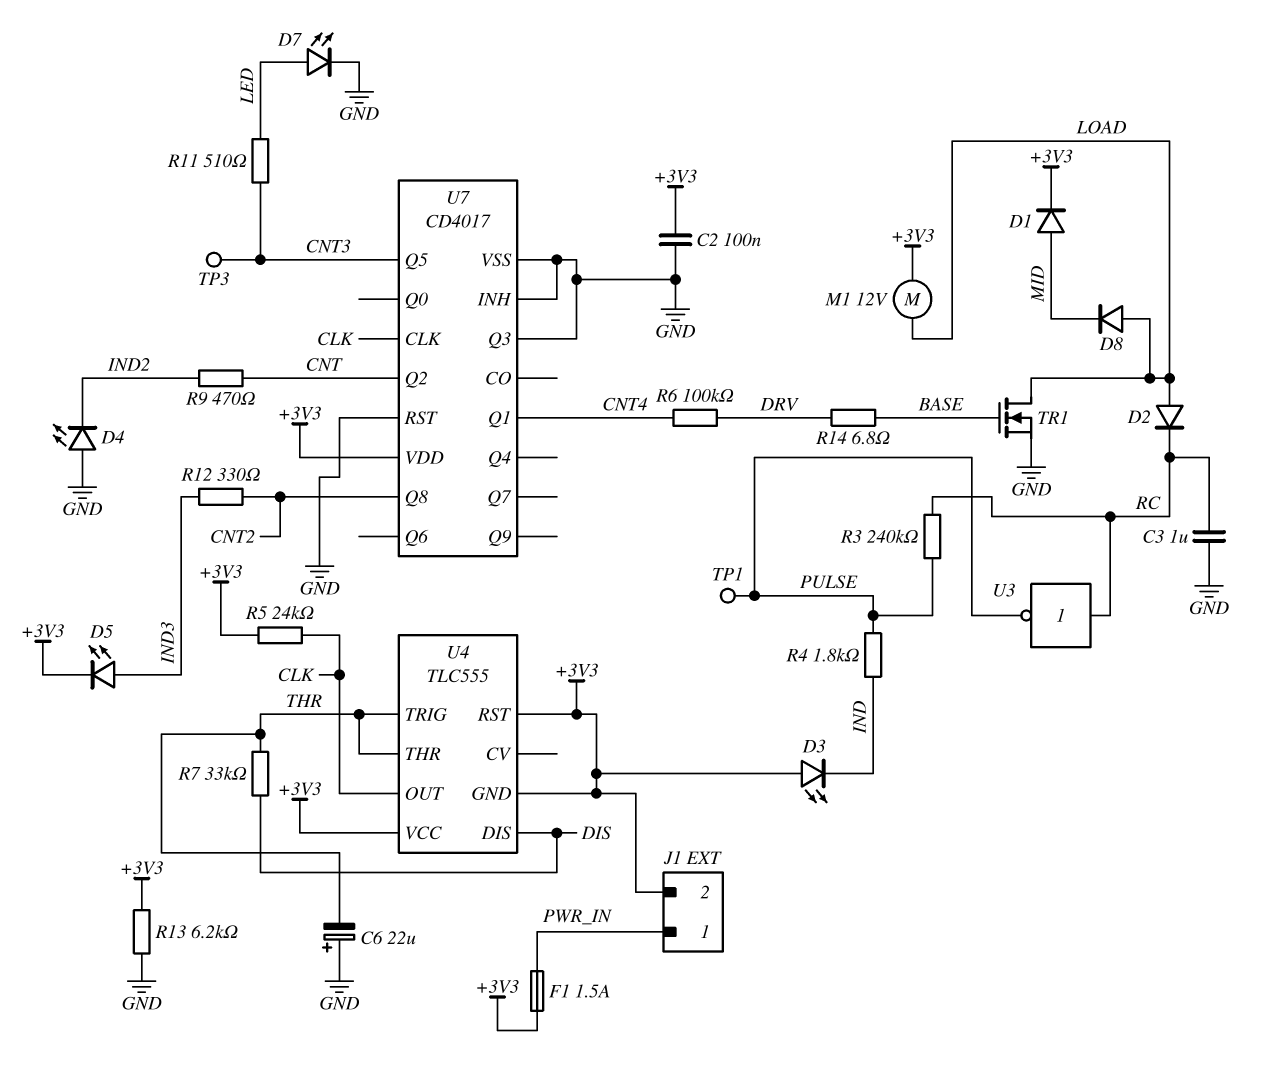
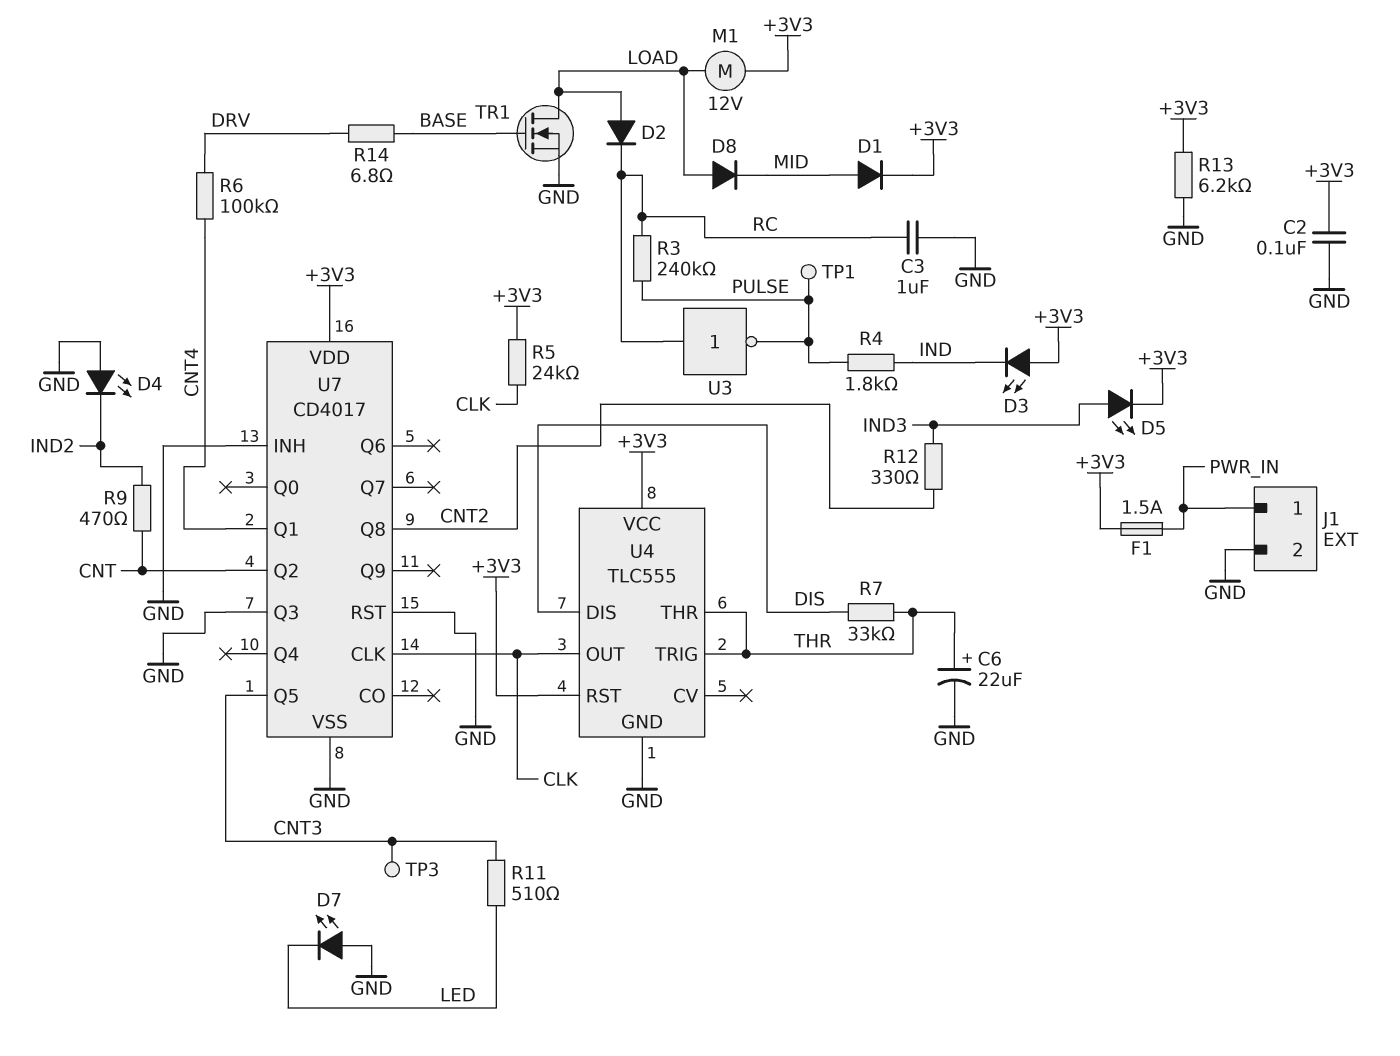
C6: 22uF (plus GND, minus THR) -> 22uF (plus THR, minus GND)
D7: LED (A LED, K GND) -> LED (A GND, K LED)
J1 pin 2: +3V3 -> GND
U4 pin GND: +3V3 -> GND

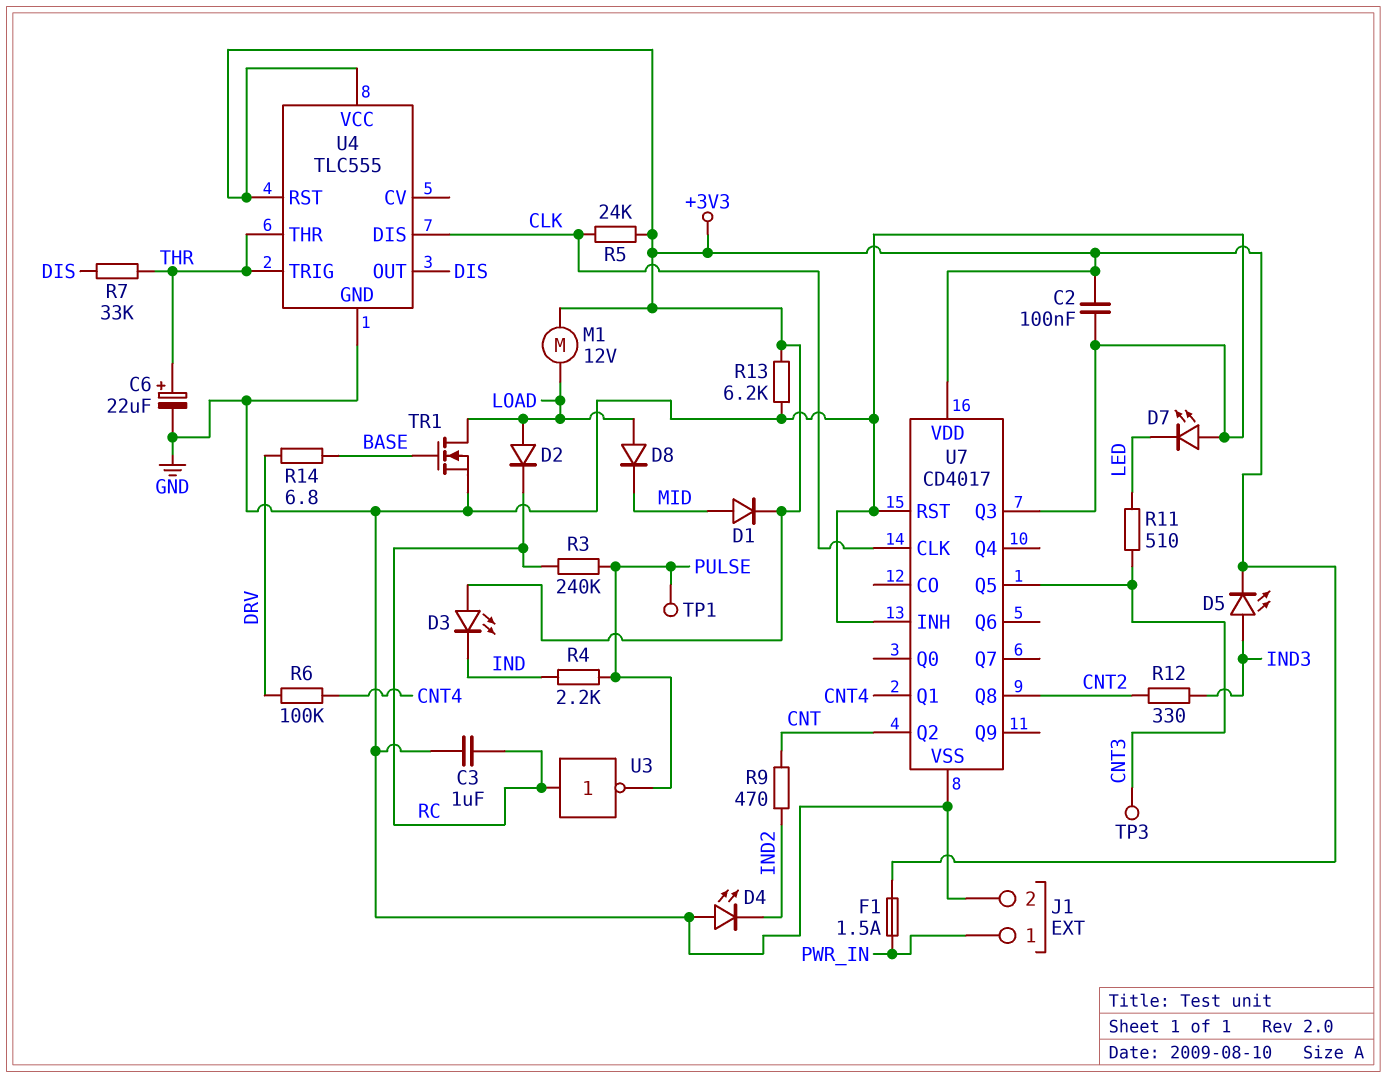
R4: 1.8k (IND, PULSE) -> 2.2k (IND, PULSE)
U4 pin DIS: DIS -> CLK
U4 pin OUT: CLK -> DIS

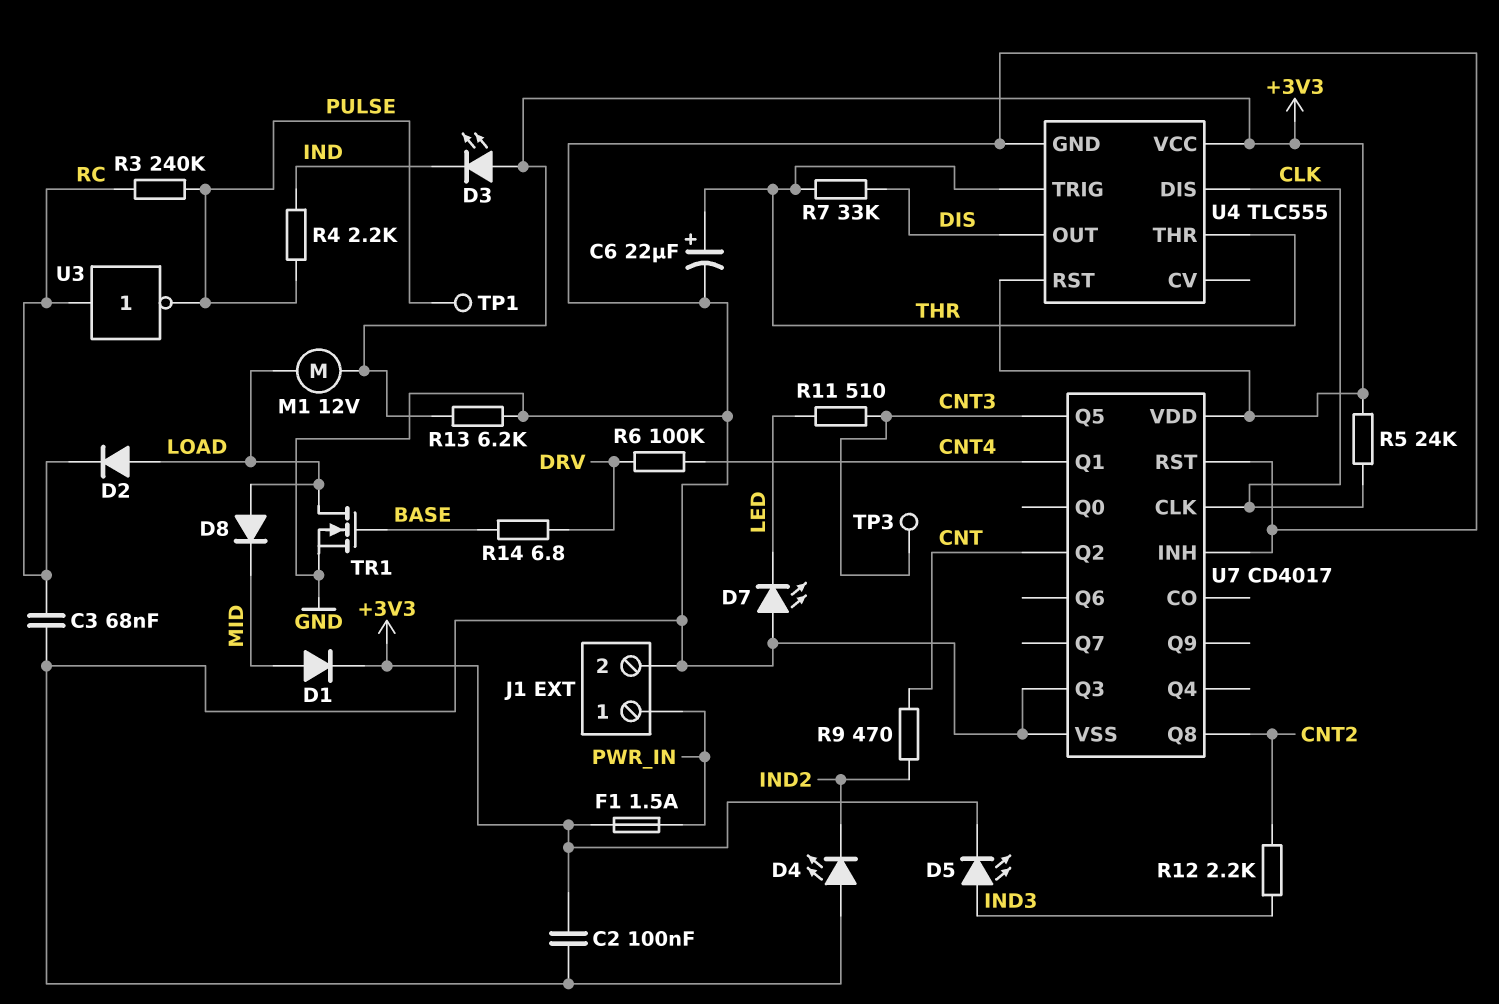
C3: 1uF (GND, RC) -> 68nF (GND, RC)
R12: 330 (CNT2, IND3) -> 2.2k (CNT2, IND3)

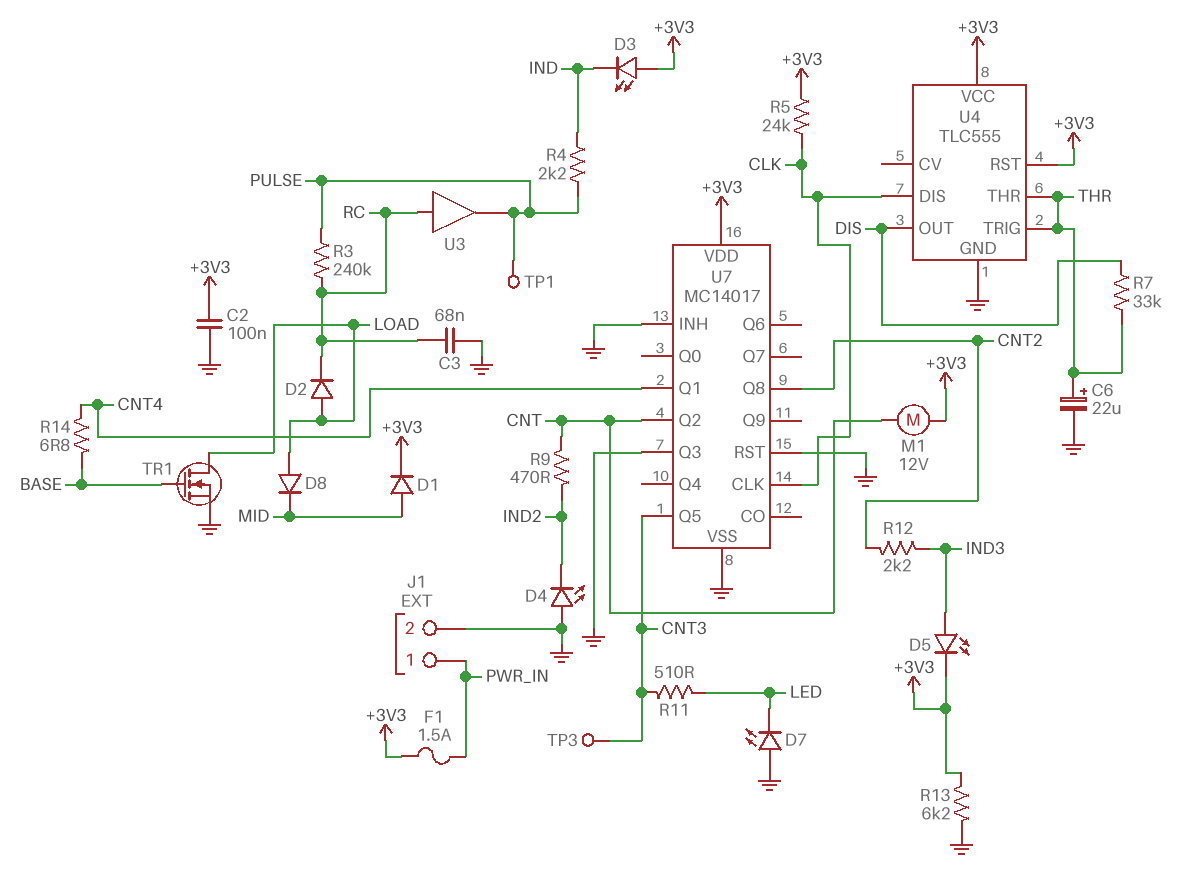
M1: motor 12V (+3V3, LOAD) -> motor 12V (+3V3, CNT)
R6: 100k (CNT4, DRV) -> none
R14: 6.8 (BASE, DRV) -> 6.8 (BASE, CNT4)
U3: NOT (in RC, out PULSE) -> buffer (in RC, out PULSE)
U7: CD4017 -> MC14017

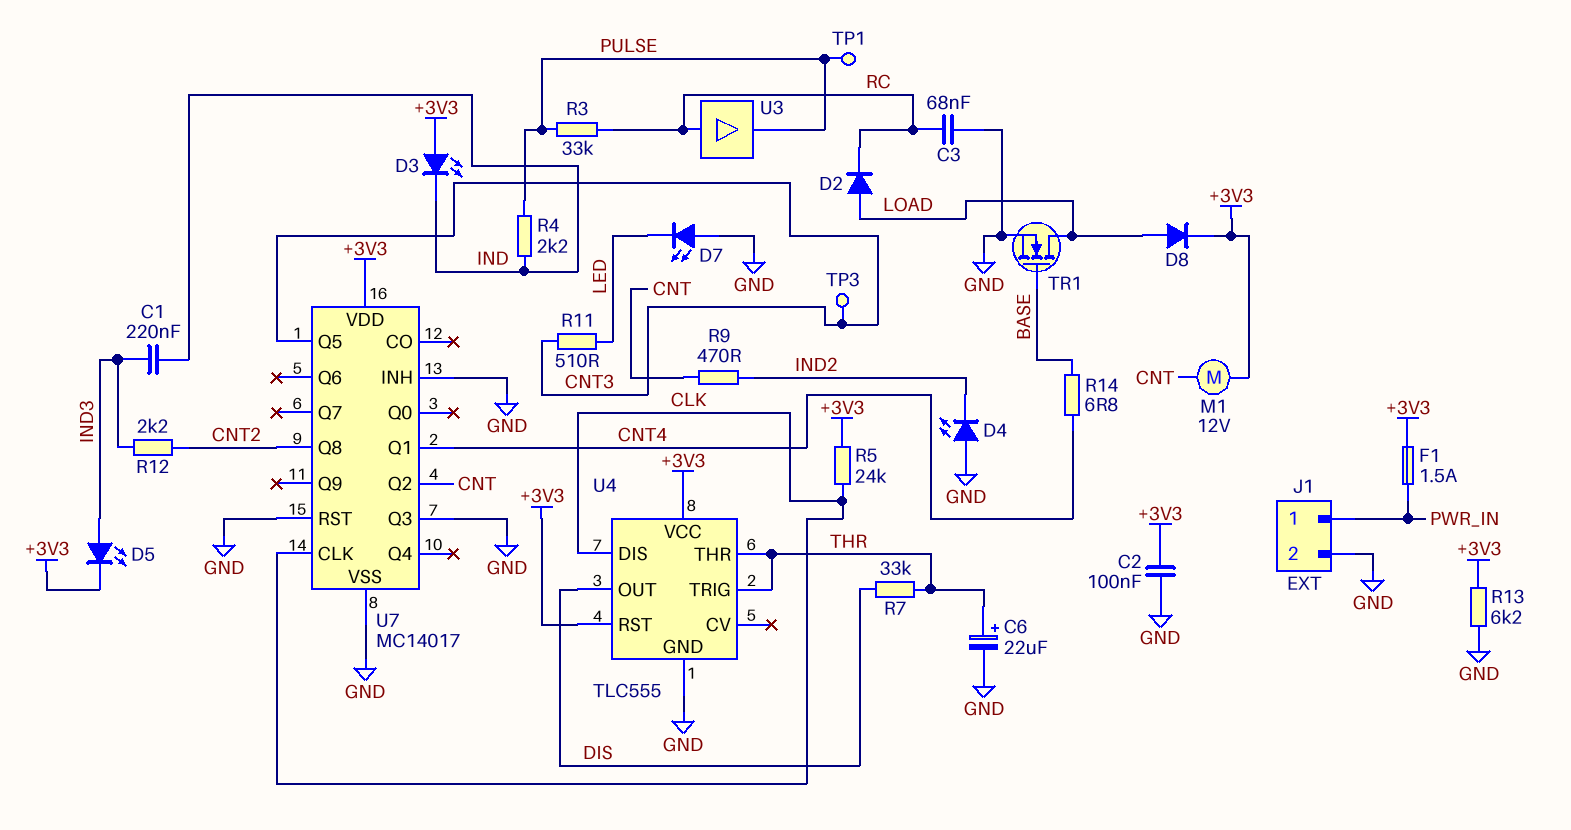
C1: none -> 220nF (IND, IND3)
D1: diode (A MID, K +3V3) -> none
D8: diode (A LOAD, K MID) -> diode (A LOAD, K +3V3)
R3: 240k (PULSE, RC) -> 33k (PULSE, RC)

